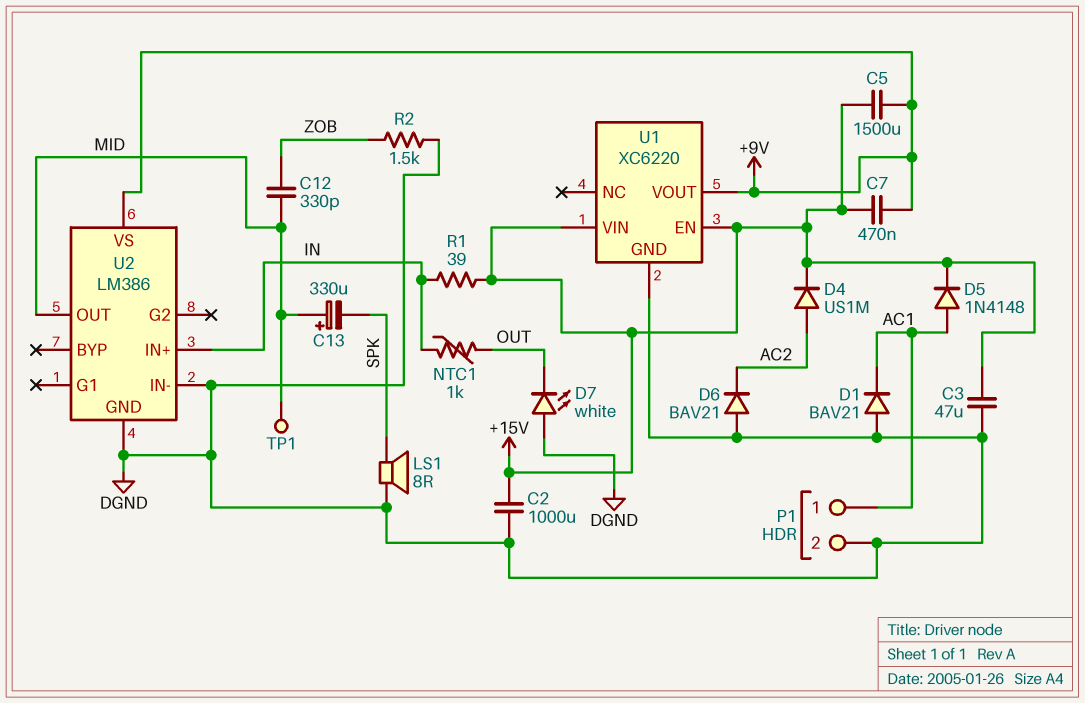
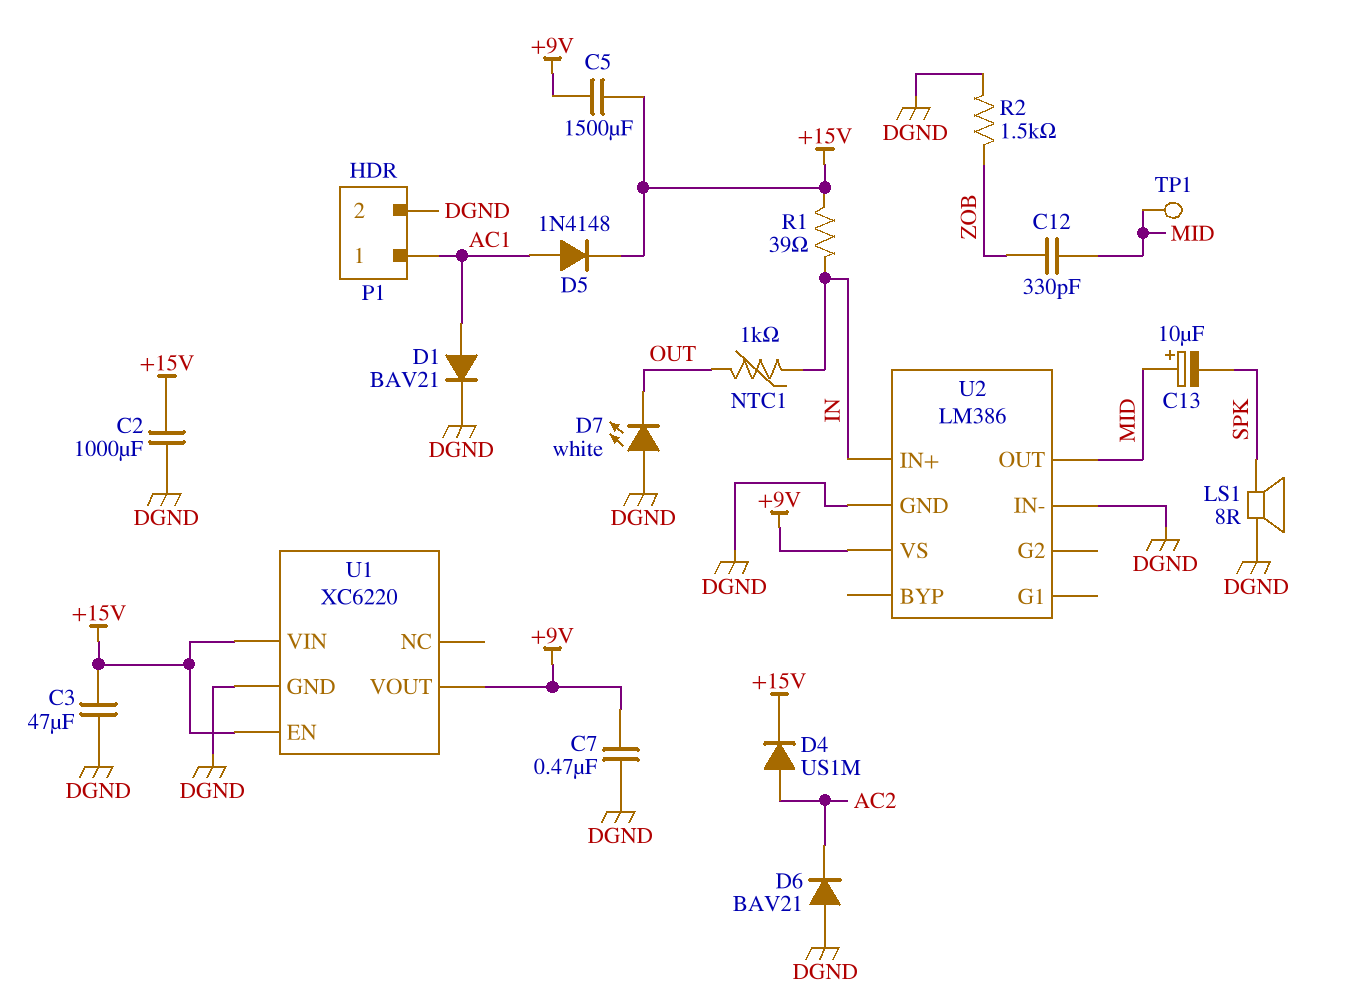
C7: 470nF (+9V, +15V) -> 470nF (+9V, DGND)
C13: 330uF (plus MID, minus SPK) -> 10uF (plus MID, minus SPK)
D1: diode BAV21 (A DGND, K AC1) -> diode BAV21 (A AC1, K DGND)

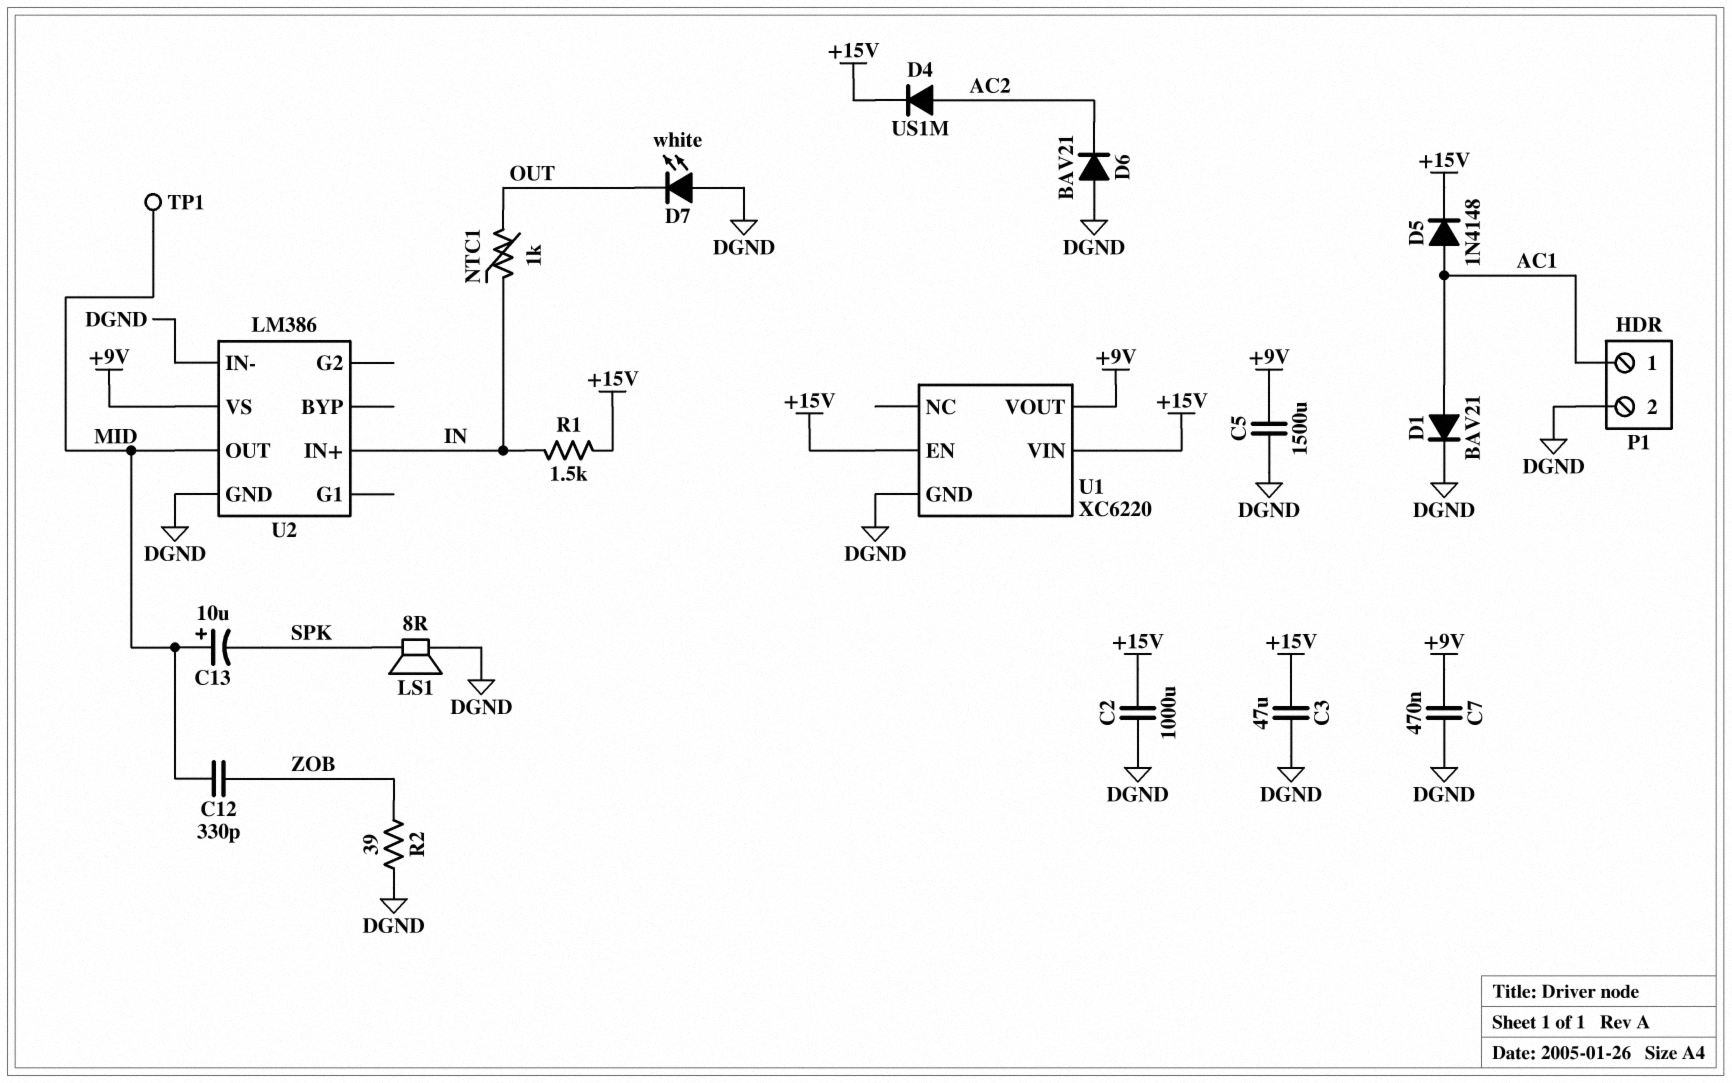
C5: 1500uF (+9V, +15V) -> 1500uF (+9V, DGND)
R1: 39 (+15V, IN) -> 1.5k (+15V, IN)
R2: 1.5k (DGND, ZOB) -> 39 (DGND, ZOB)

